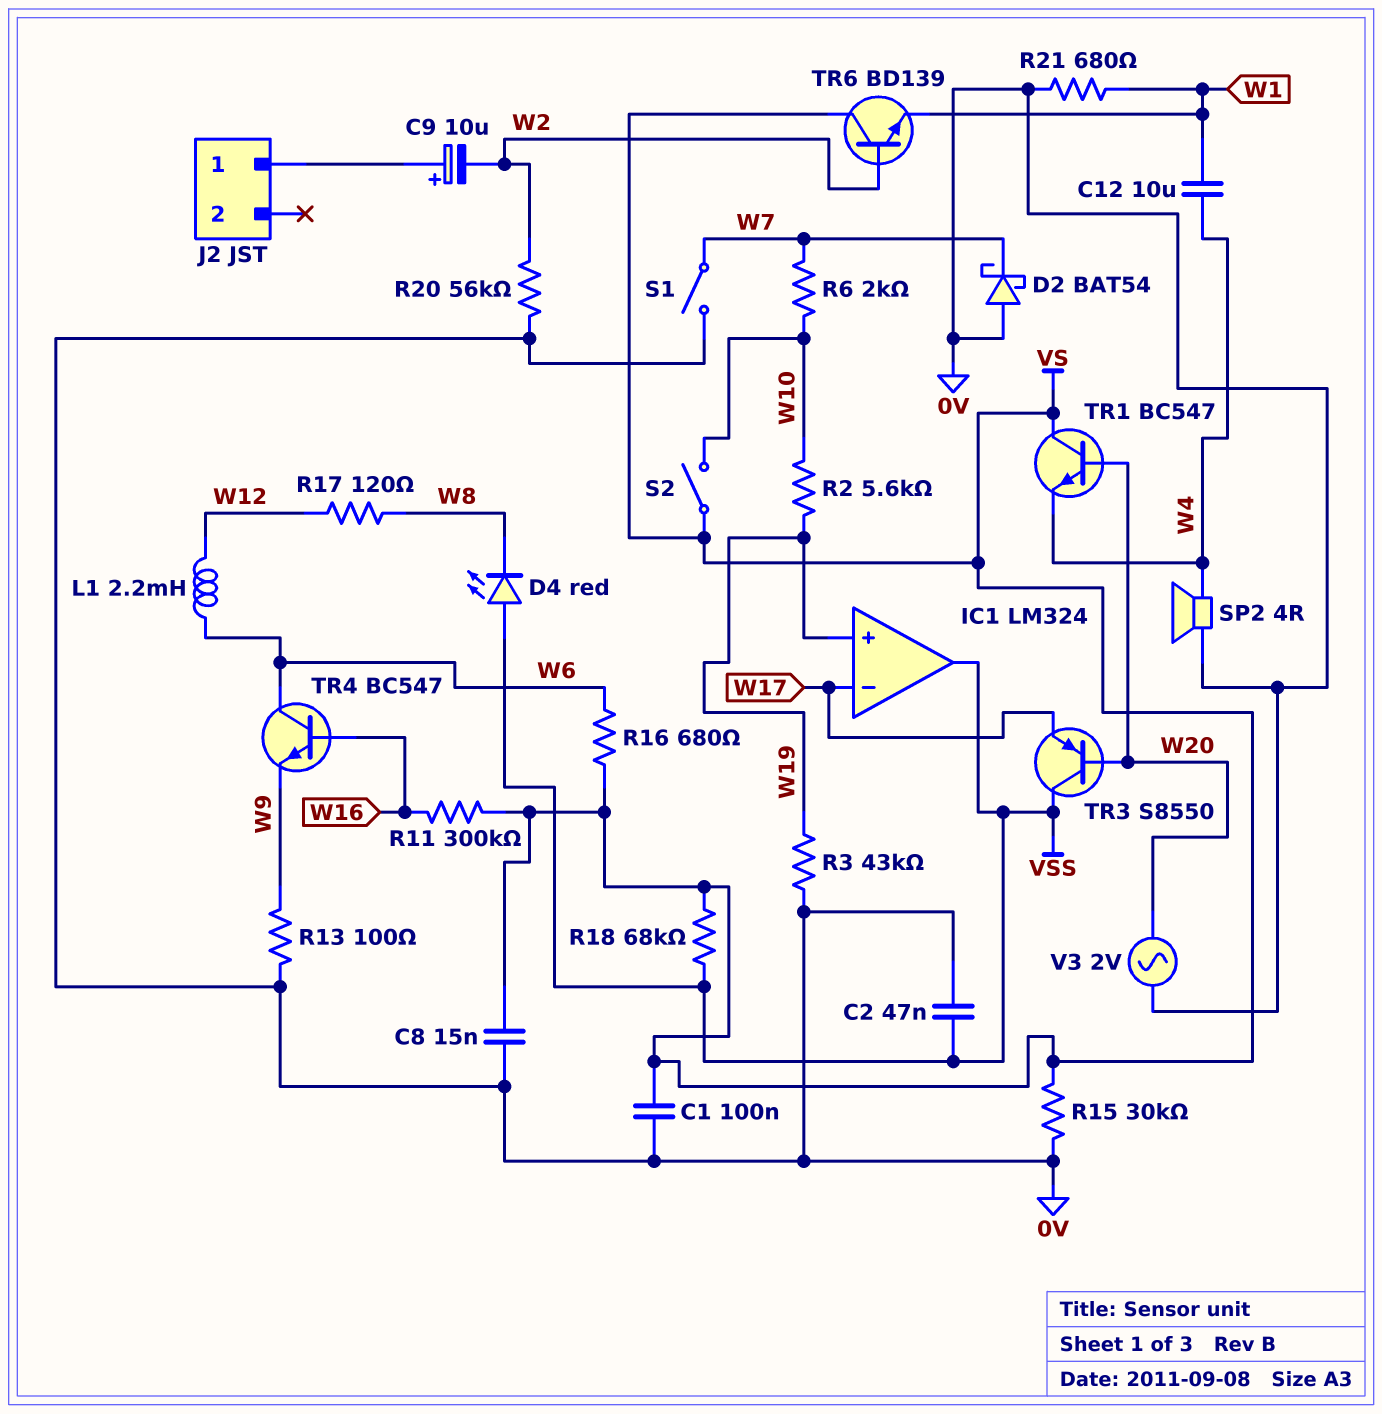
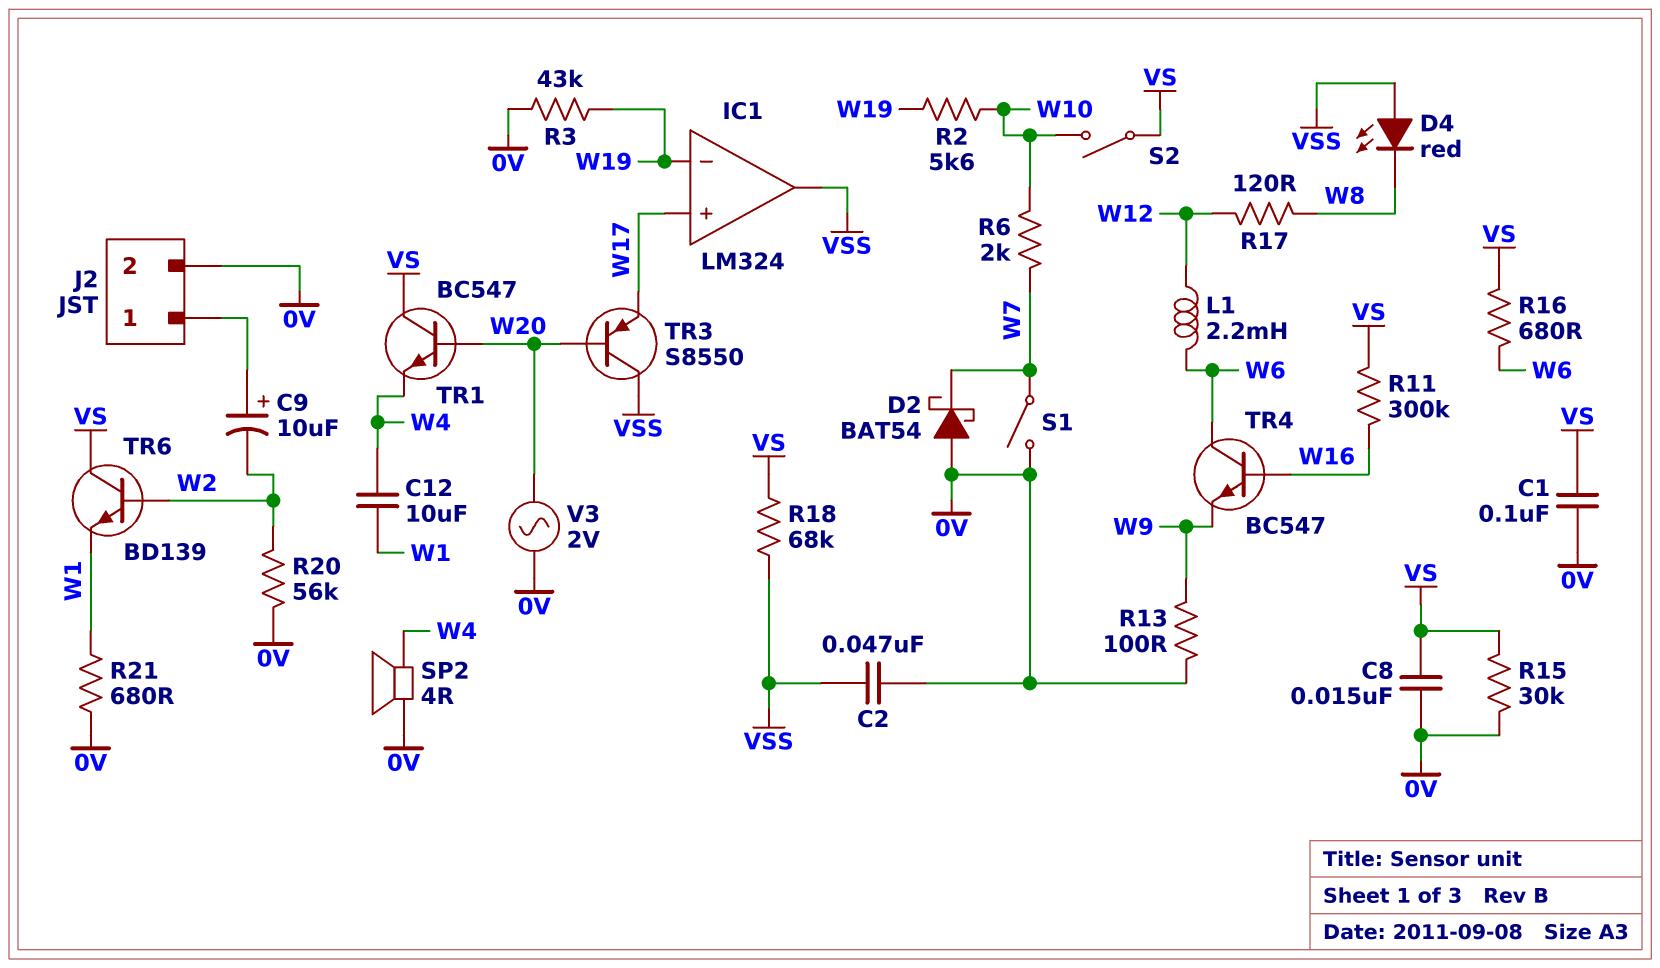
IC1 pin in+: W19 -> W17
IC1 pin in-: W17 -> W19
J2 pin 2: none -> 0V

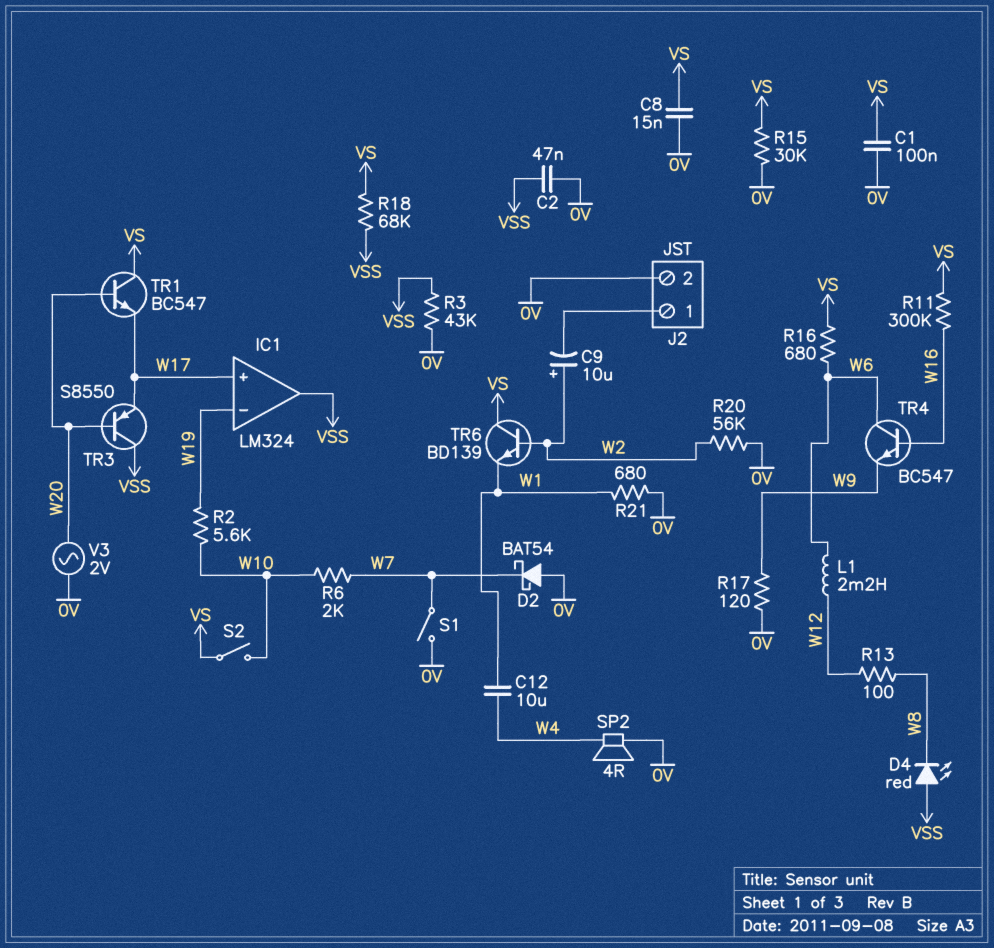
C9: 10uF (plus J2/1, minus W2) -> 10uF (plus W2, minus J2/1)
R3: 43k (0V, W19) -> 43k (0V, VSS)
R13: 100 (0V, W9) -> 100 (W8, W12)
R17: 120 (W8, W12) -> 120 (0V, W9)
TR1: NPN BC547 (B W20, C VS, E W4) -> NPN BC547 (B W20, C VS, E W17)

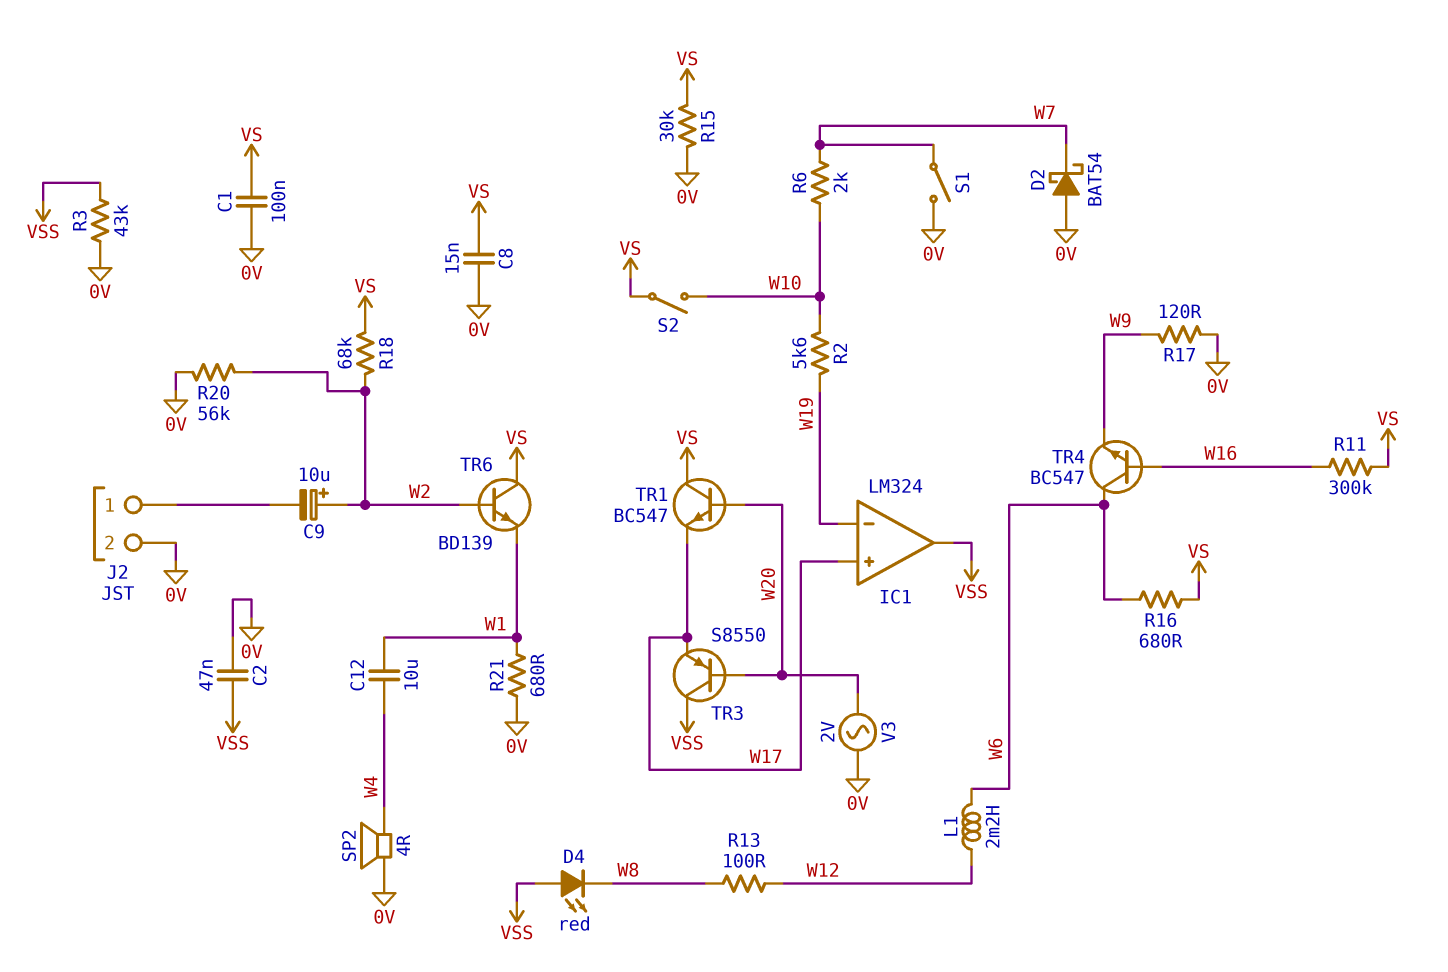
R18: 68k (VS, VSS) -> 68k (VS, W2)

